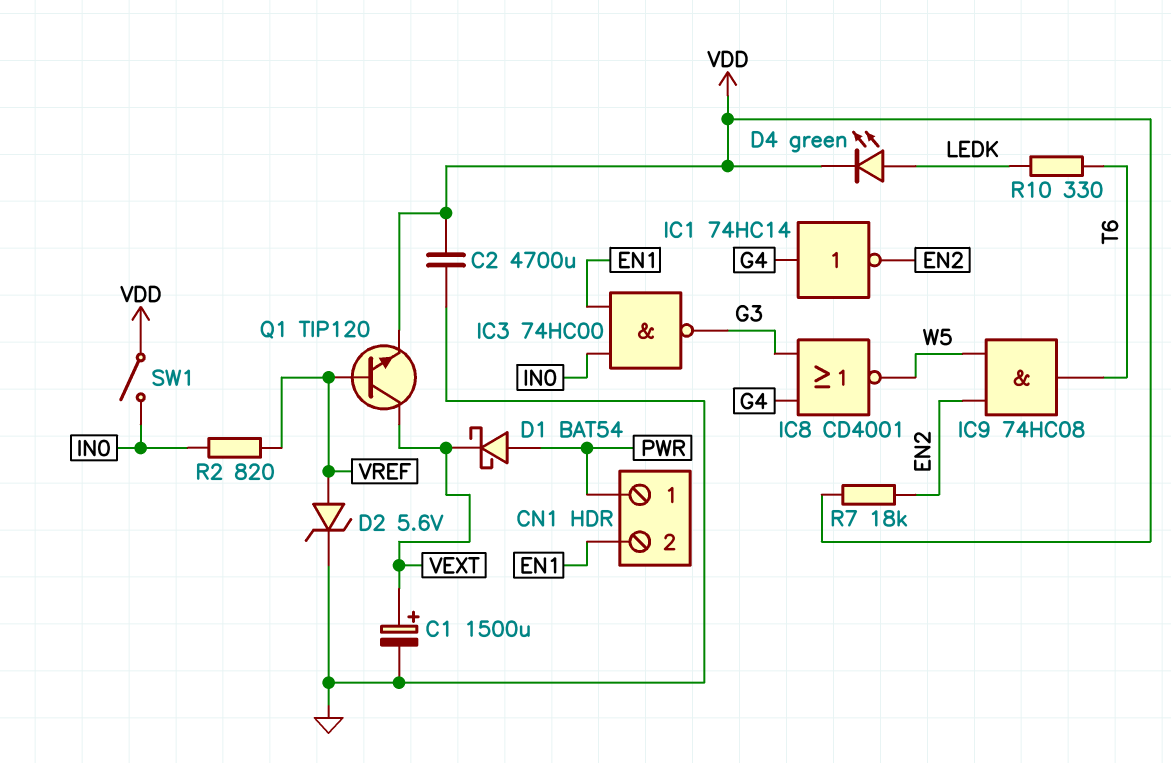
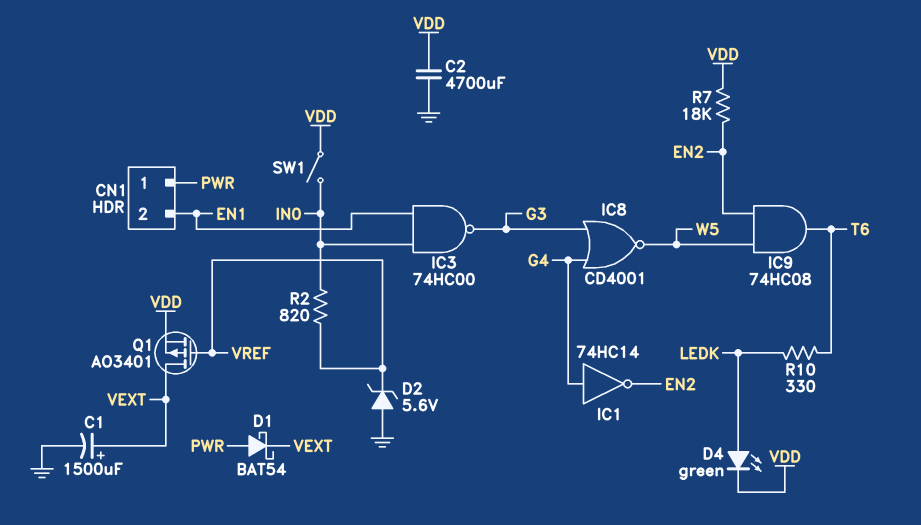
D2: zener 5.6V (A VREF, K GND) -> zener 5.6V (A GND, K VREF)
Q1: NPN TIP120 (B VREF, C VEXT, E VDD) -> PMOS AO3401 (G VREF, D VEXT, S VDD)

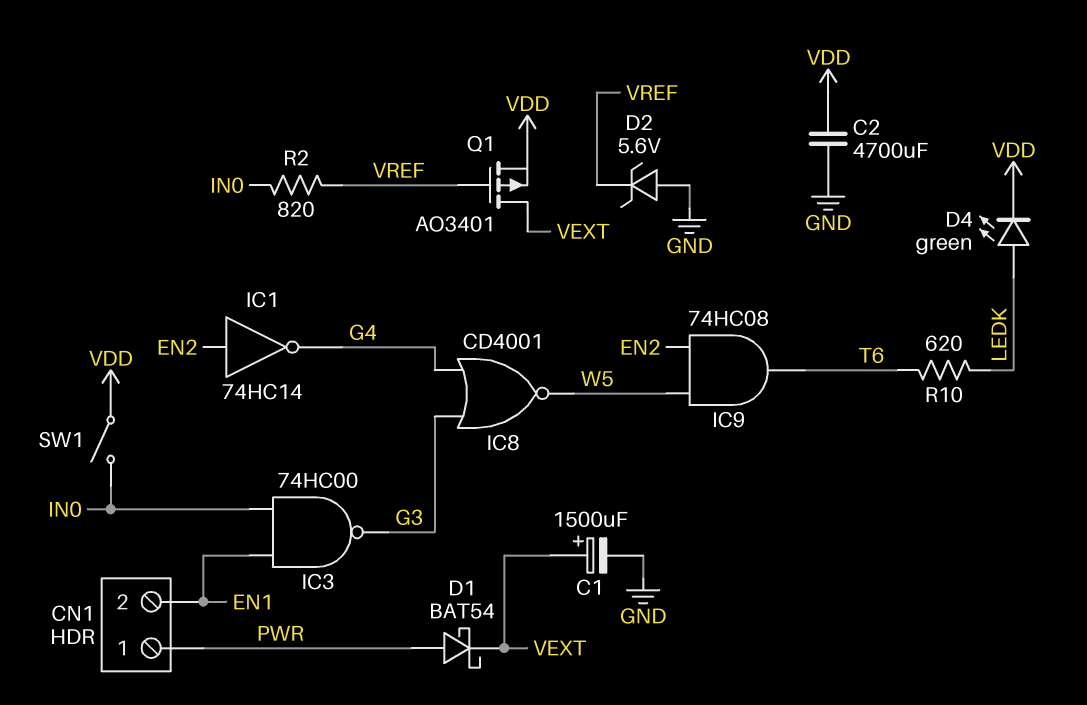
IC1: NOT 74HC14 (in G4, out EN2) -> NOT 74HC14 (in EN2, out G4)
R7: 18k (EN2, VDD) -> none
R10: 330 (LEDK, T6) -> 620 (LEDK, T6)

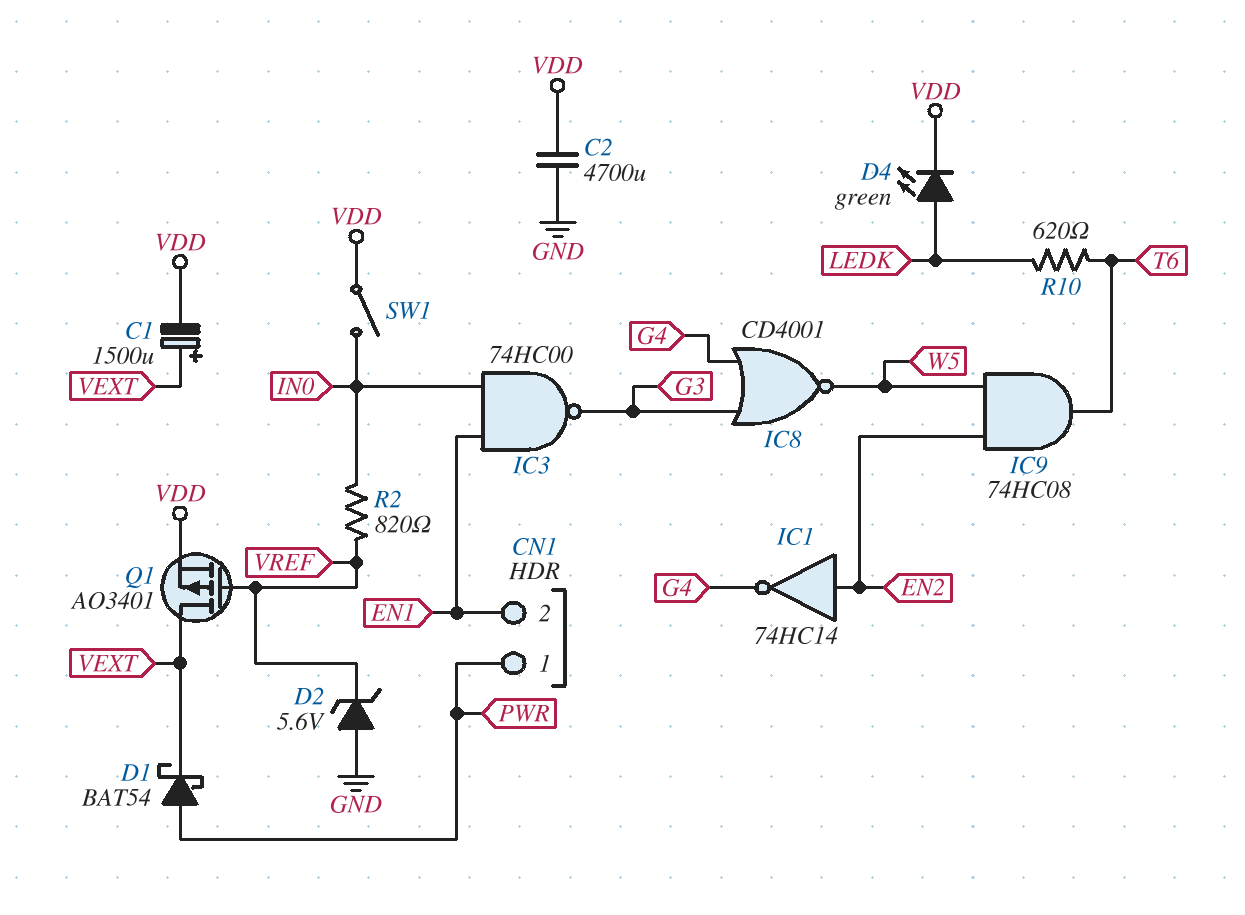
C1: 1500uF (plus VEXT, minus GND) -> 1500uF (plus VEXT, minus VDD)

